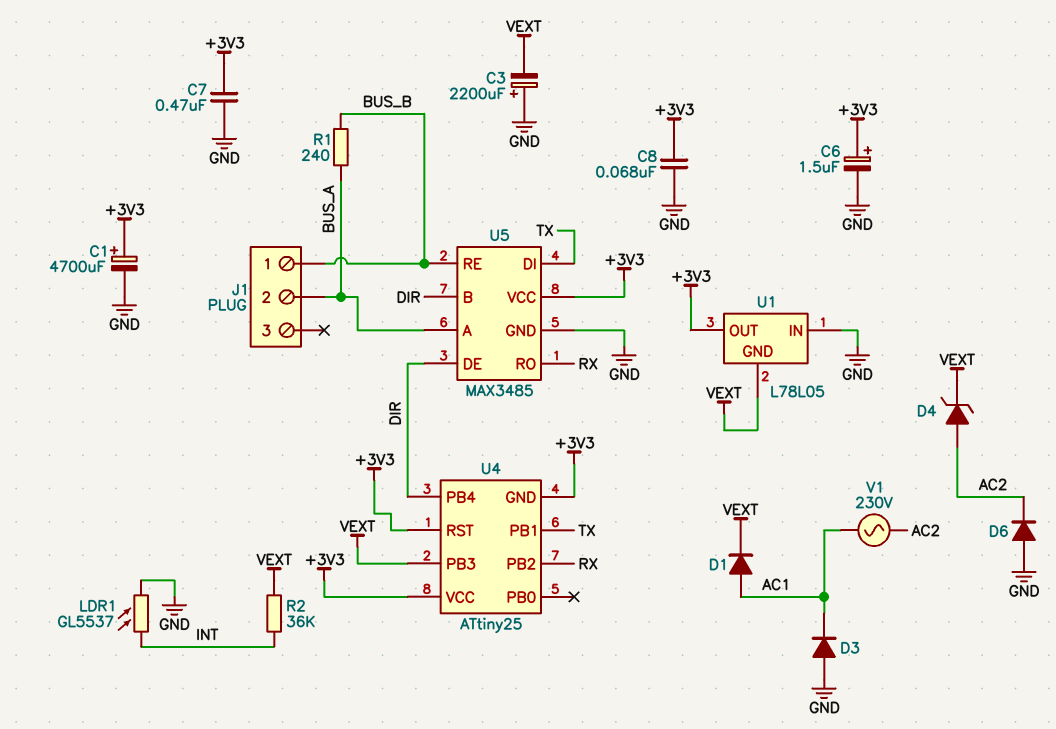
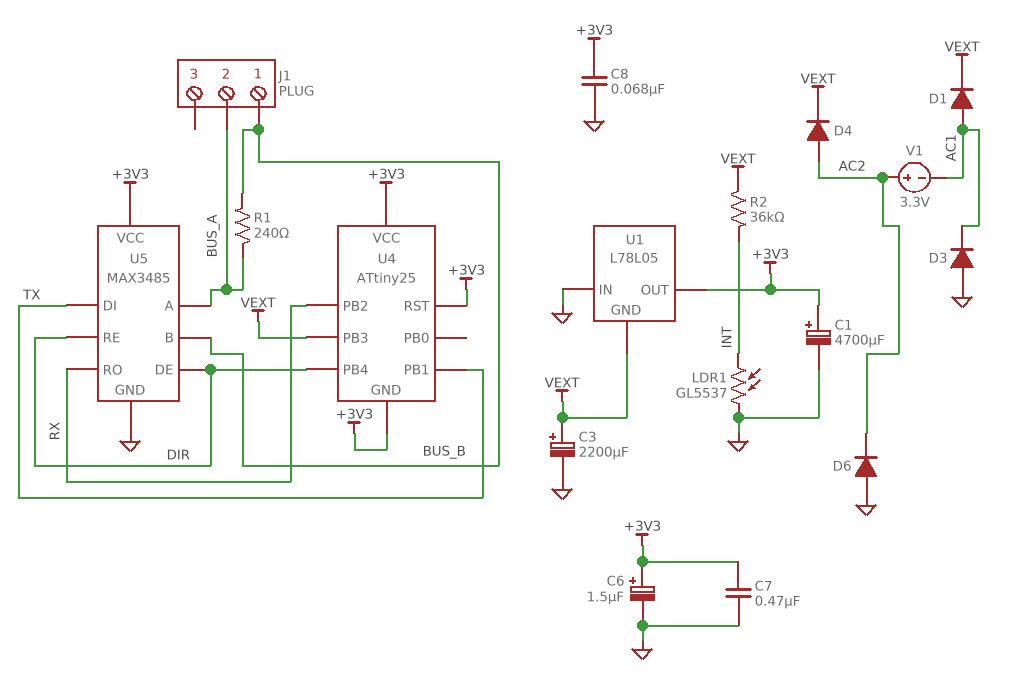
C3: 2200uF (plus GND, minus VEXT) -> 2200uF (plus VEXT, minus GND)
D4: zener (A AC2, K VEXT) -> diode (A AC2, K VEXT)
U5 pin B: DIR -> BUS_B
U5 pin RE: BUS_B -> DIR
V1: AC 230V (AC1, AC2) -> 3.3V (plus AC2, minus AC1)

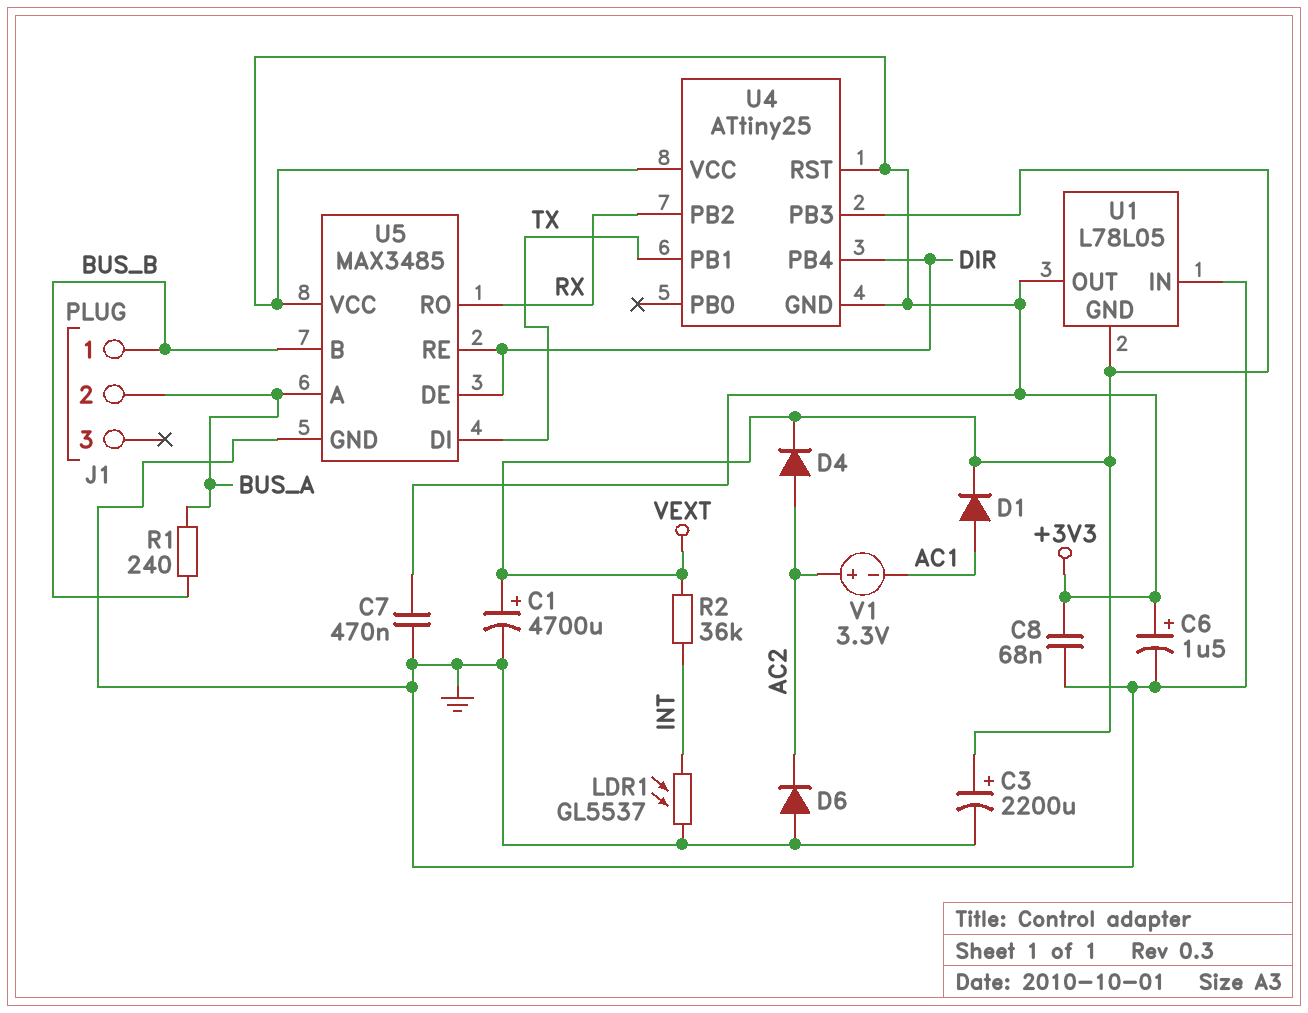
C1: 4700uF (plus +3V3, minus GND) -> 4700uF (plus VEXT, minus GND)
D3: diode (A GND, K AC1) -> none

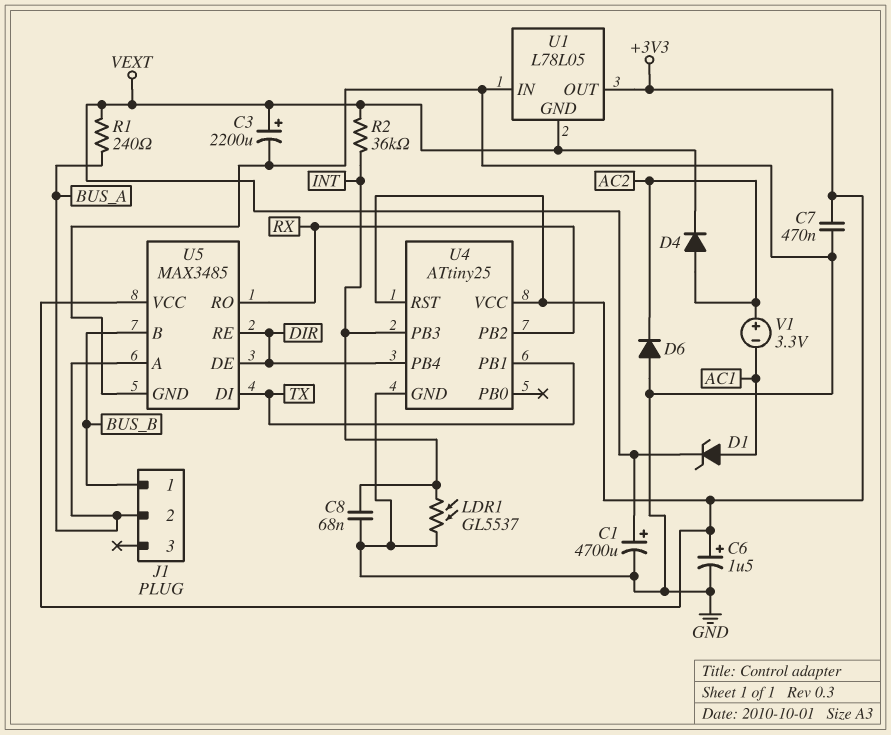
C8: 68nF (+3V3, GND) -> 68nF (GND, INT)
D1: diode (A AC1, K VEXT) -> zener (A AC1, K VEXT)
R1: 240 (BUS_A, BUS_B) -> 240 (BUS_A, VEXT)
U4 pin GND: +3V3 -> GND
U4 pin PB3: VEXT -> INT

